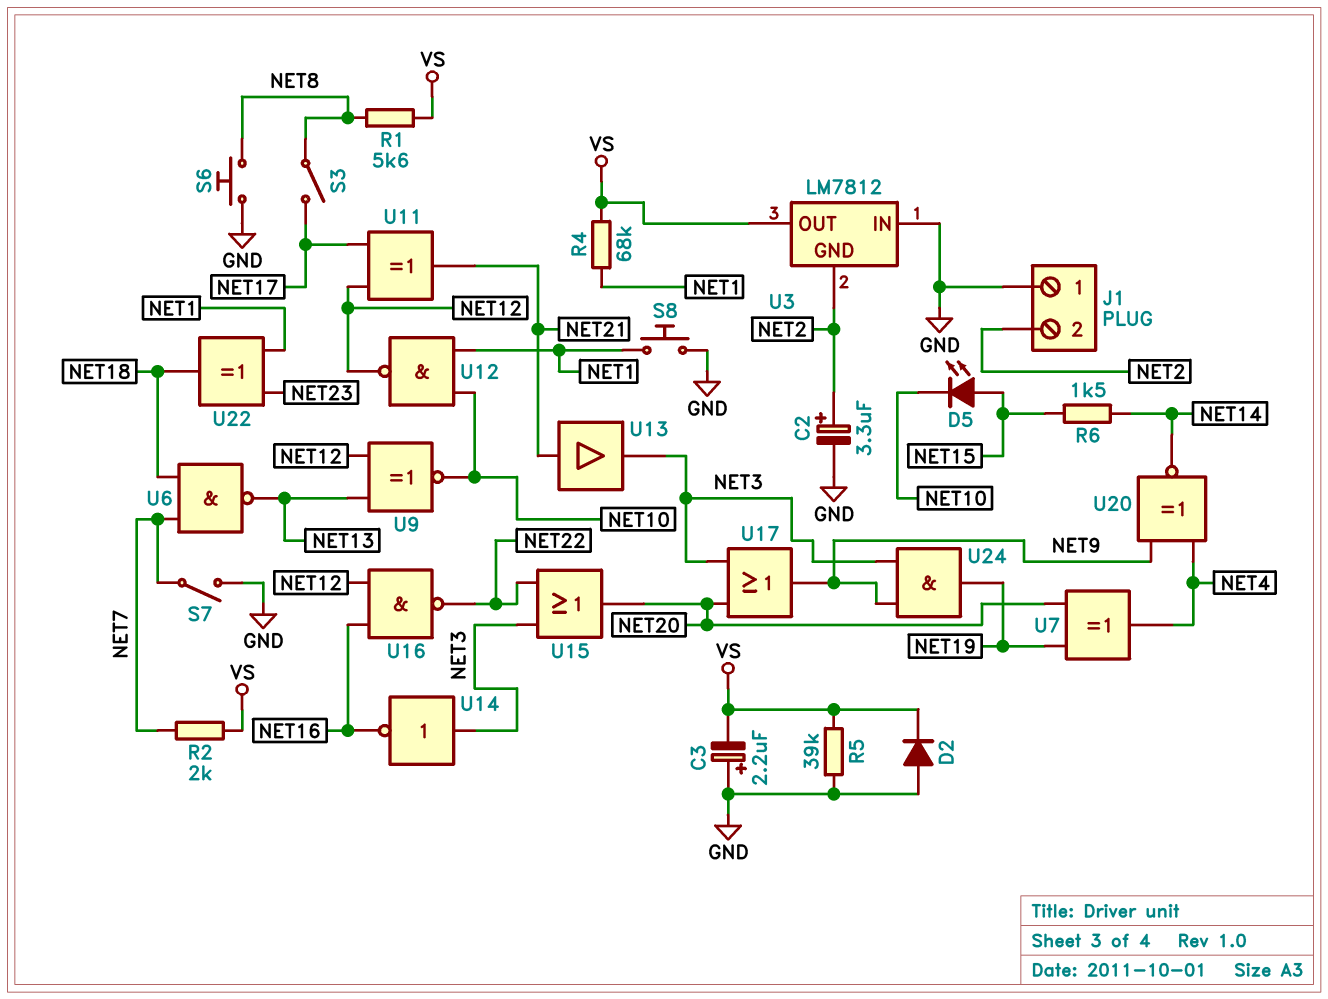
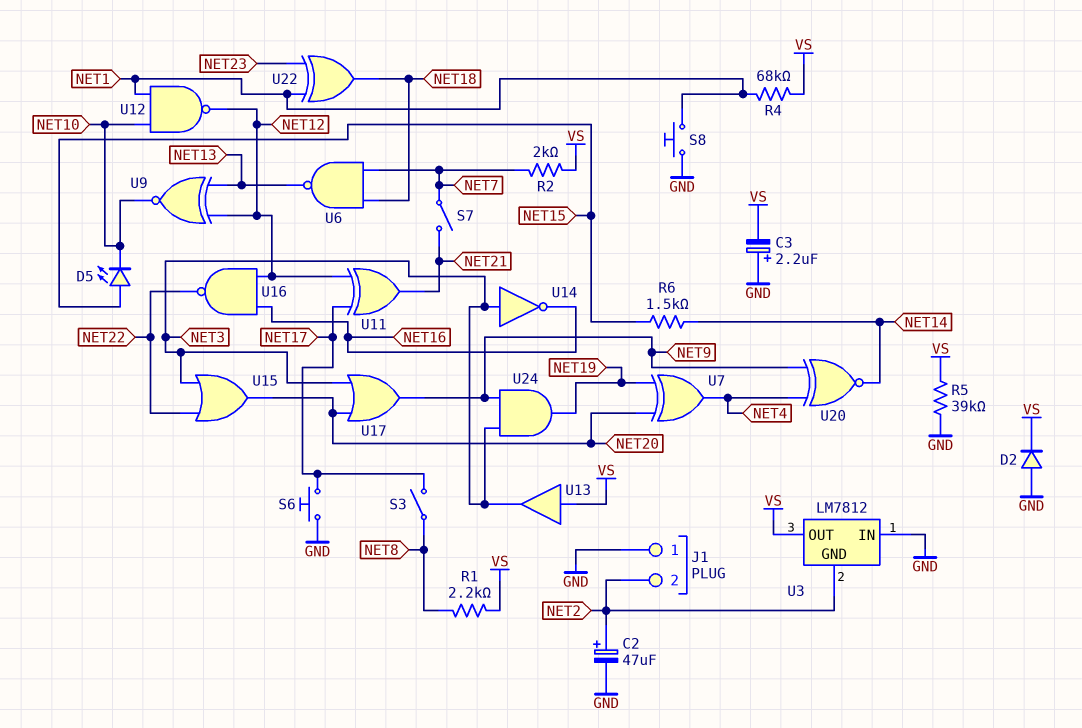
C2: 3.3uF (plus NET2, minus GND) -> 47uF (plus NET2, minus GND)
R1: 5.6k (NET8, VS) -> 2.2k (NET8, VS)
S6: button (GND, NET8) -> button (GND, NET17)
S7: switch (GND, NET7) -> switch (NET7, NET21)
U13: buffer (in NET21, out NET3) -> buffer (in VS, out NET3)

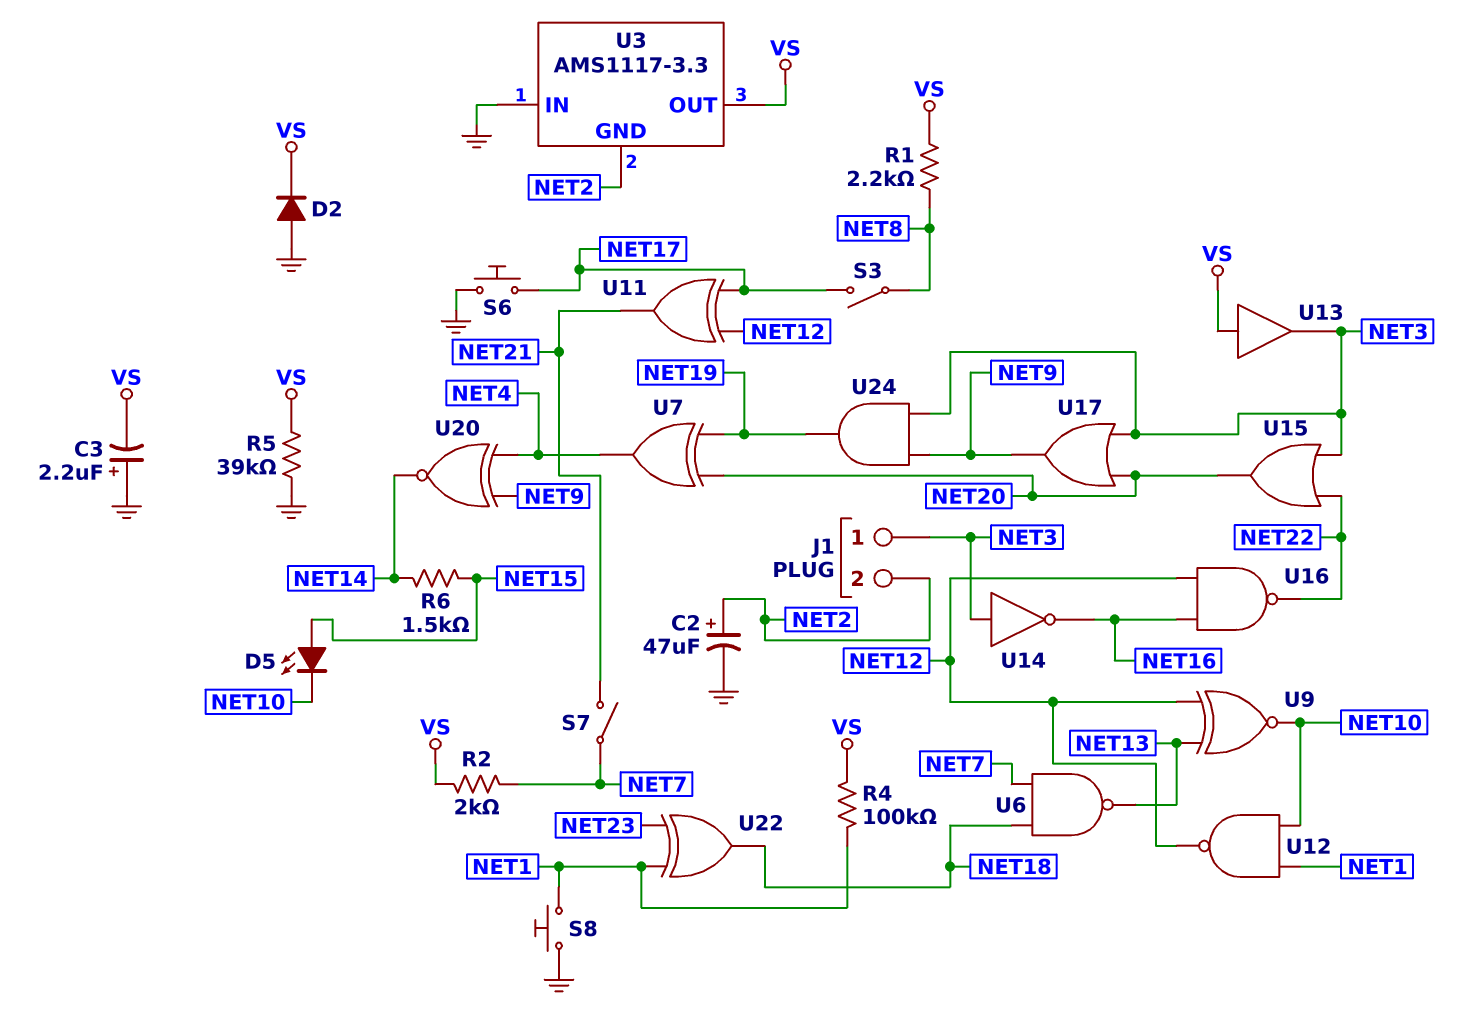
J1 pin 1: GND -> NET3
R4: 68k (NET1, VS) -> 100k (NET1, VS)
U3: LM7812 -> AMS1117-3.3

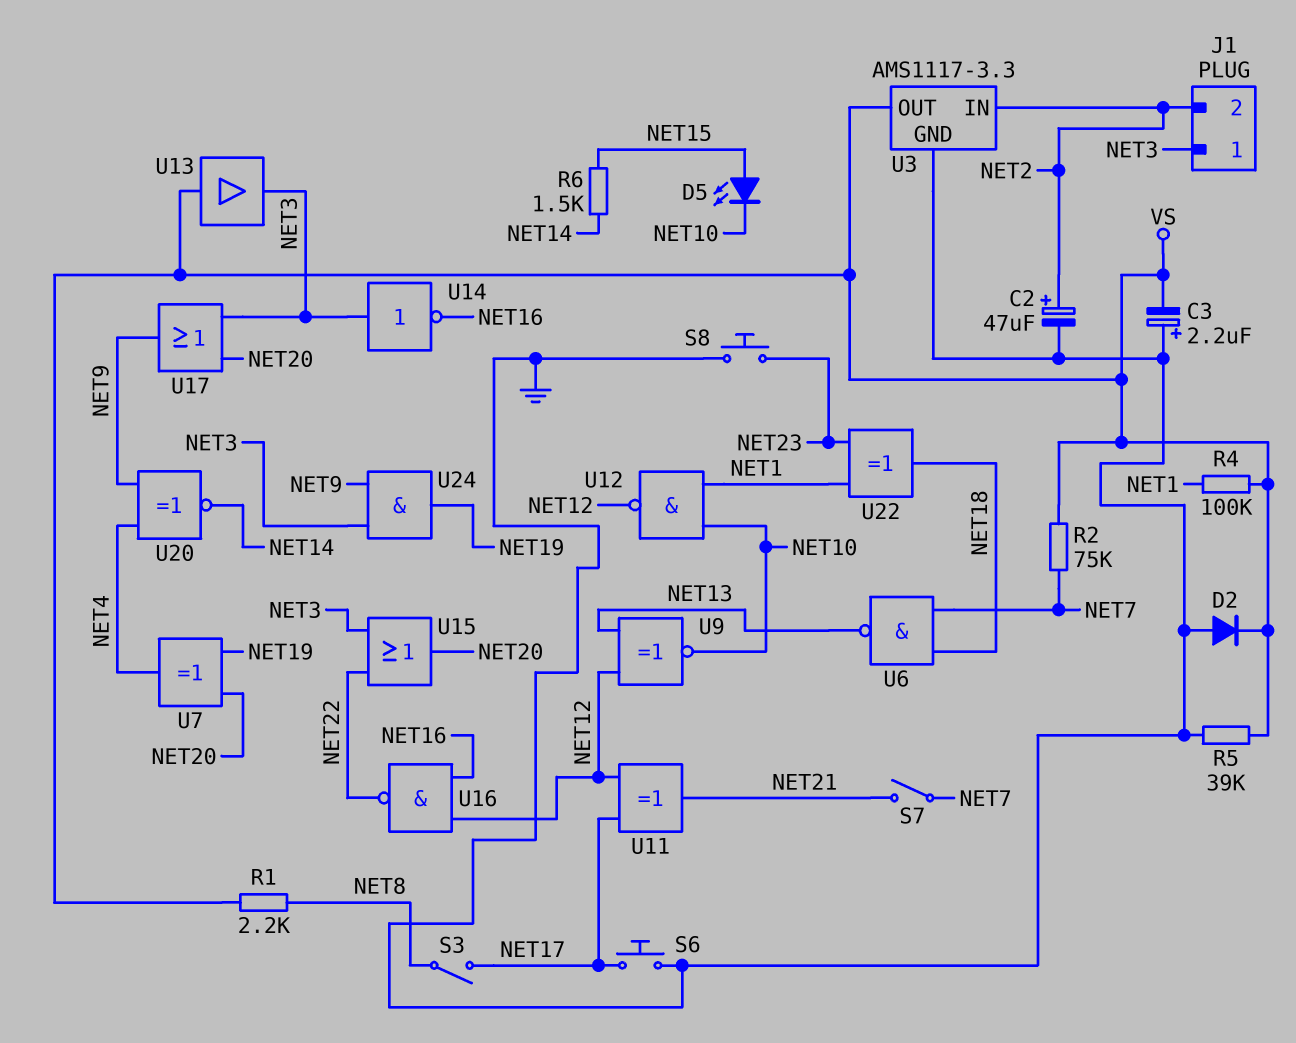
R2: 2k (NET7, VS) -> 75k (NET7, VS)
S8: button (GND, NET1) -> button (GND, NET23)
U3 pin GND: NET2 -> GND
U3 pin IN: GND -> NET2

